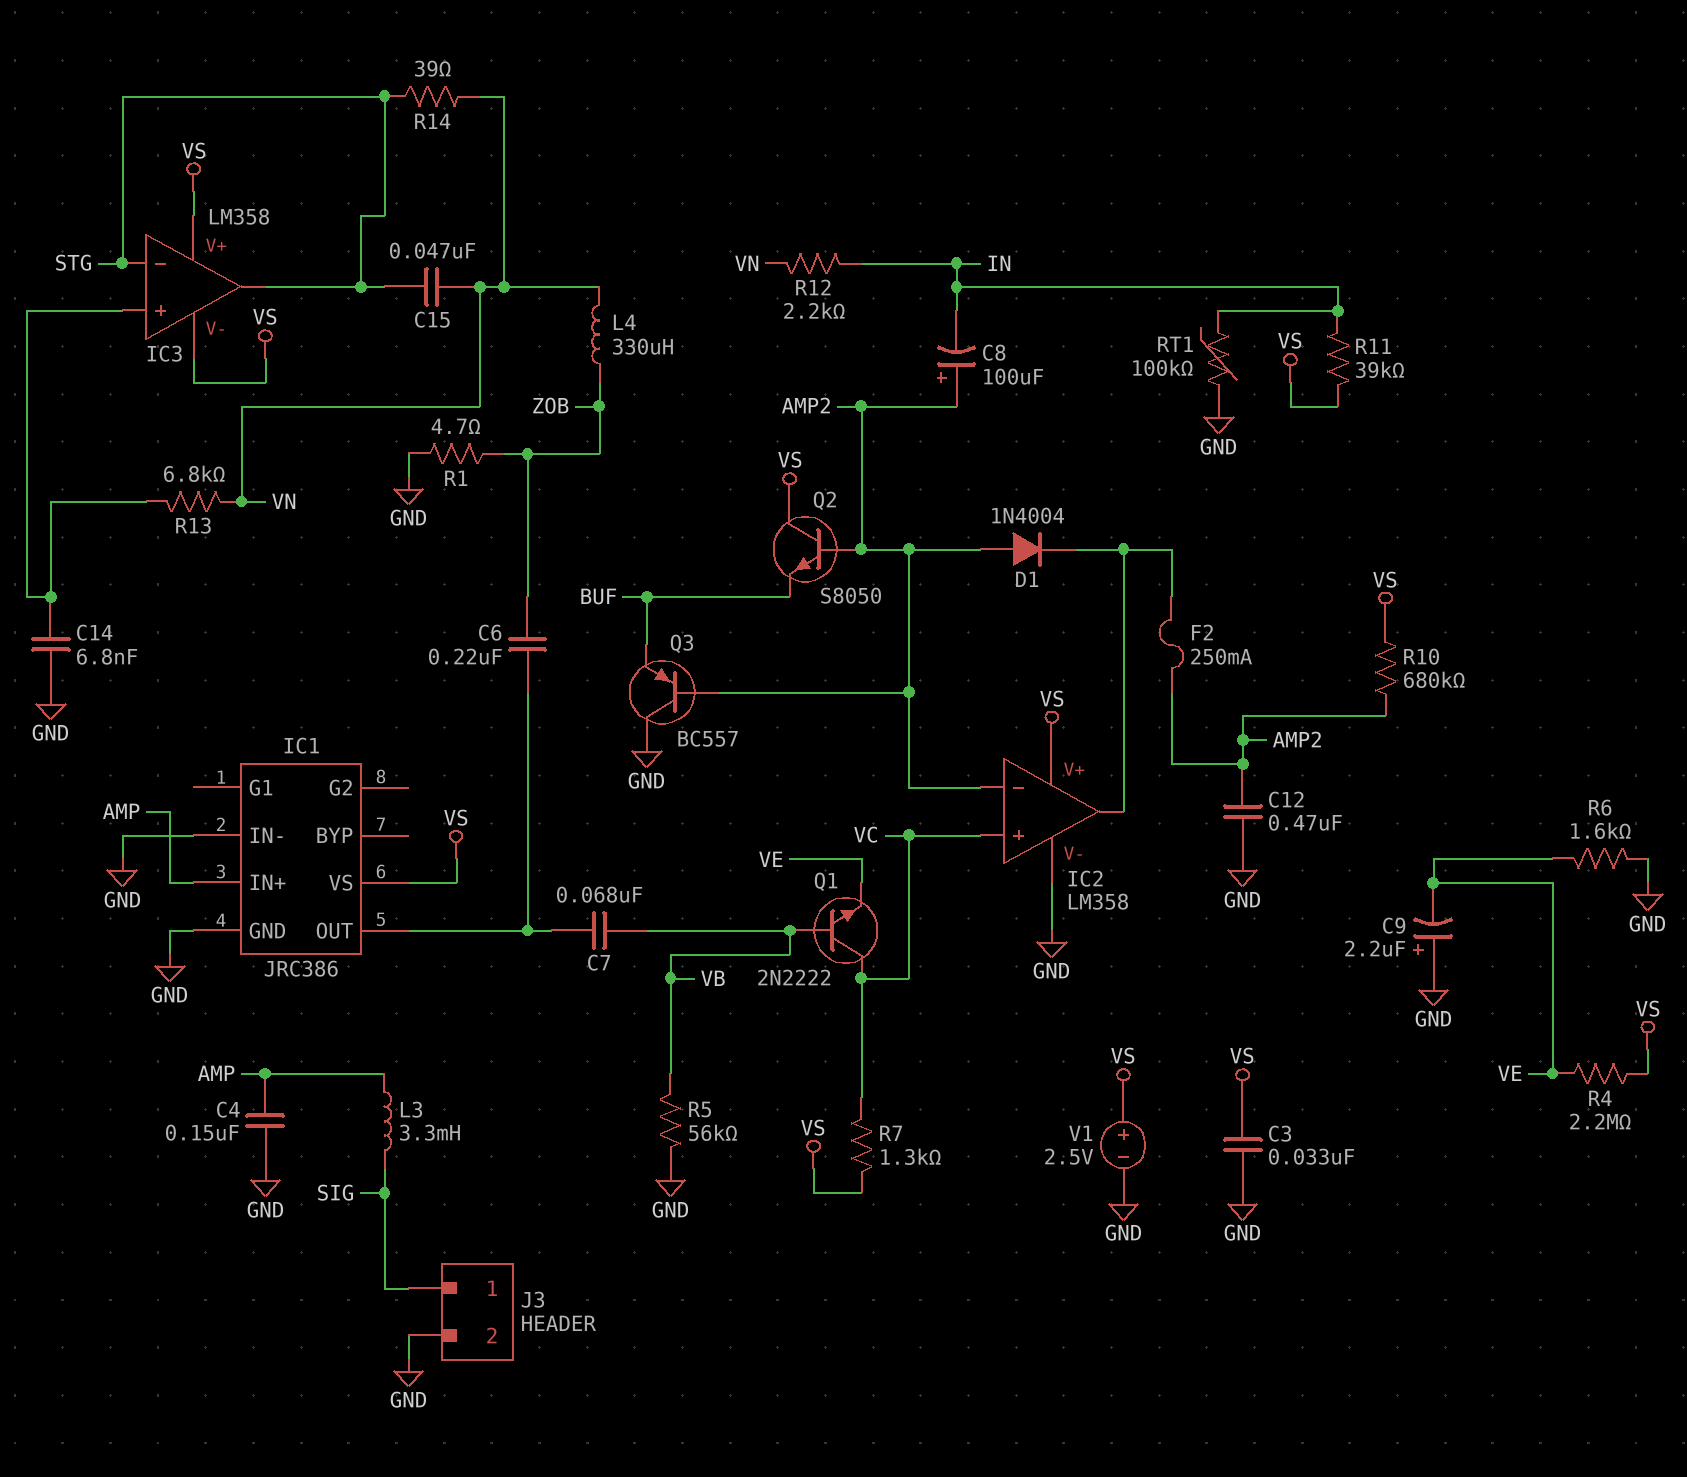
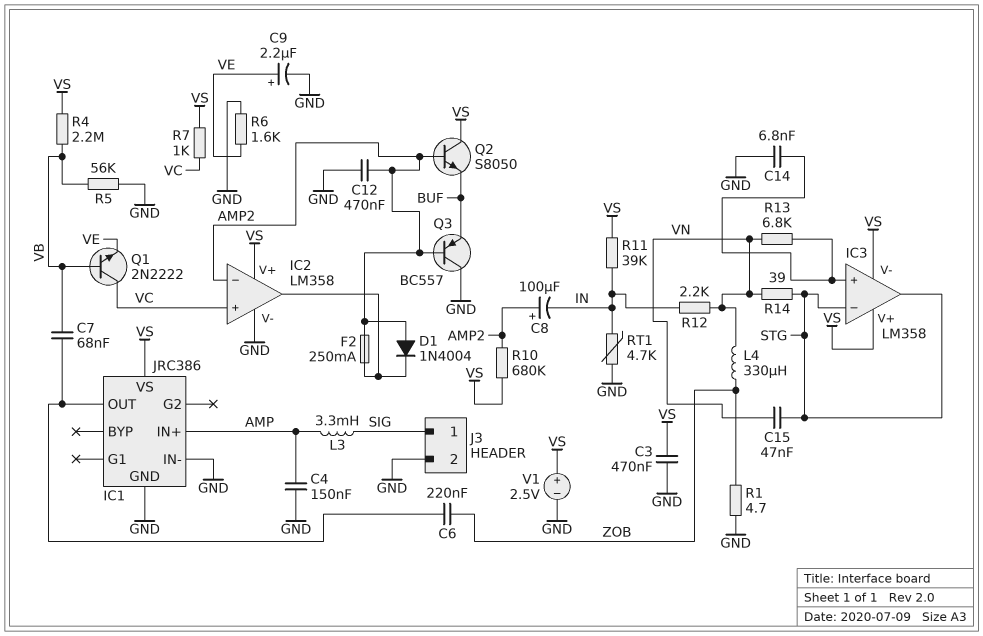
C3: 33nF (GND, VS) -> 470nF (GND, VS)
C9: 2.2uF (plus GND, minus VE) -> 2.2uF (plus VE, minus GND)
R4: 2.2M (VE, VS) -> 2.2M (VB, VS)
R7: 1.3k (VC, VS) -> 1k (VC, VS)
RT1: 100k (GND, IN) -> 4.7k (GND, IN)

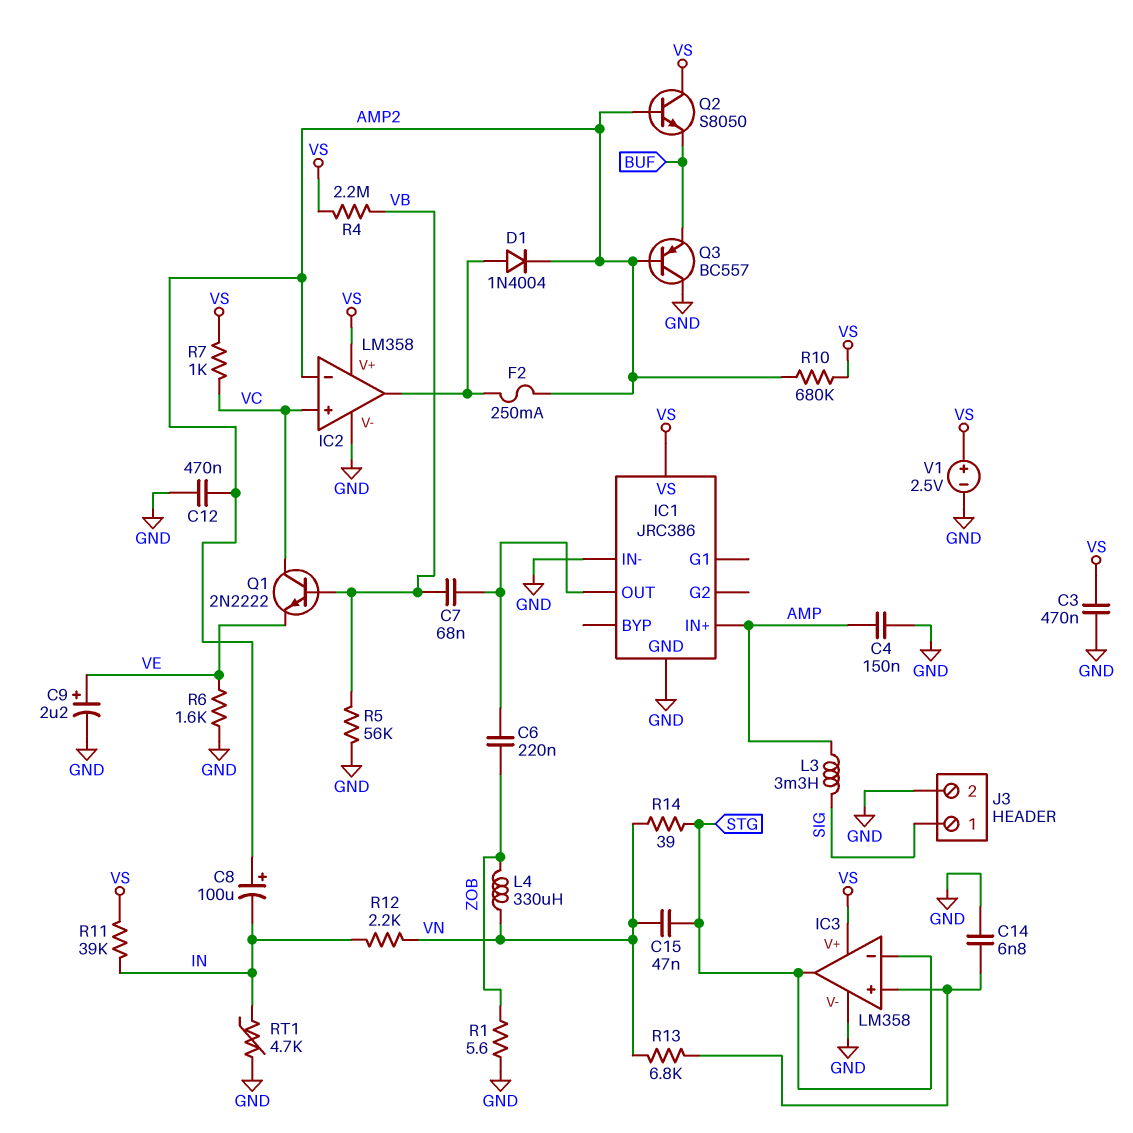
D1: diode 1N4004 (A AMP2, K IC2/out) -> diode 1N4004 (A IC2/out, K AMP2)
IC3 pin V-: VS -> GND
R1: 4.7 (GND, ZOB) -> 5.6 (GND, ZOB)

